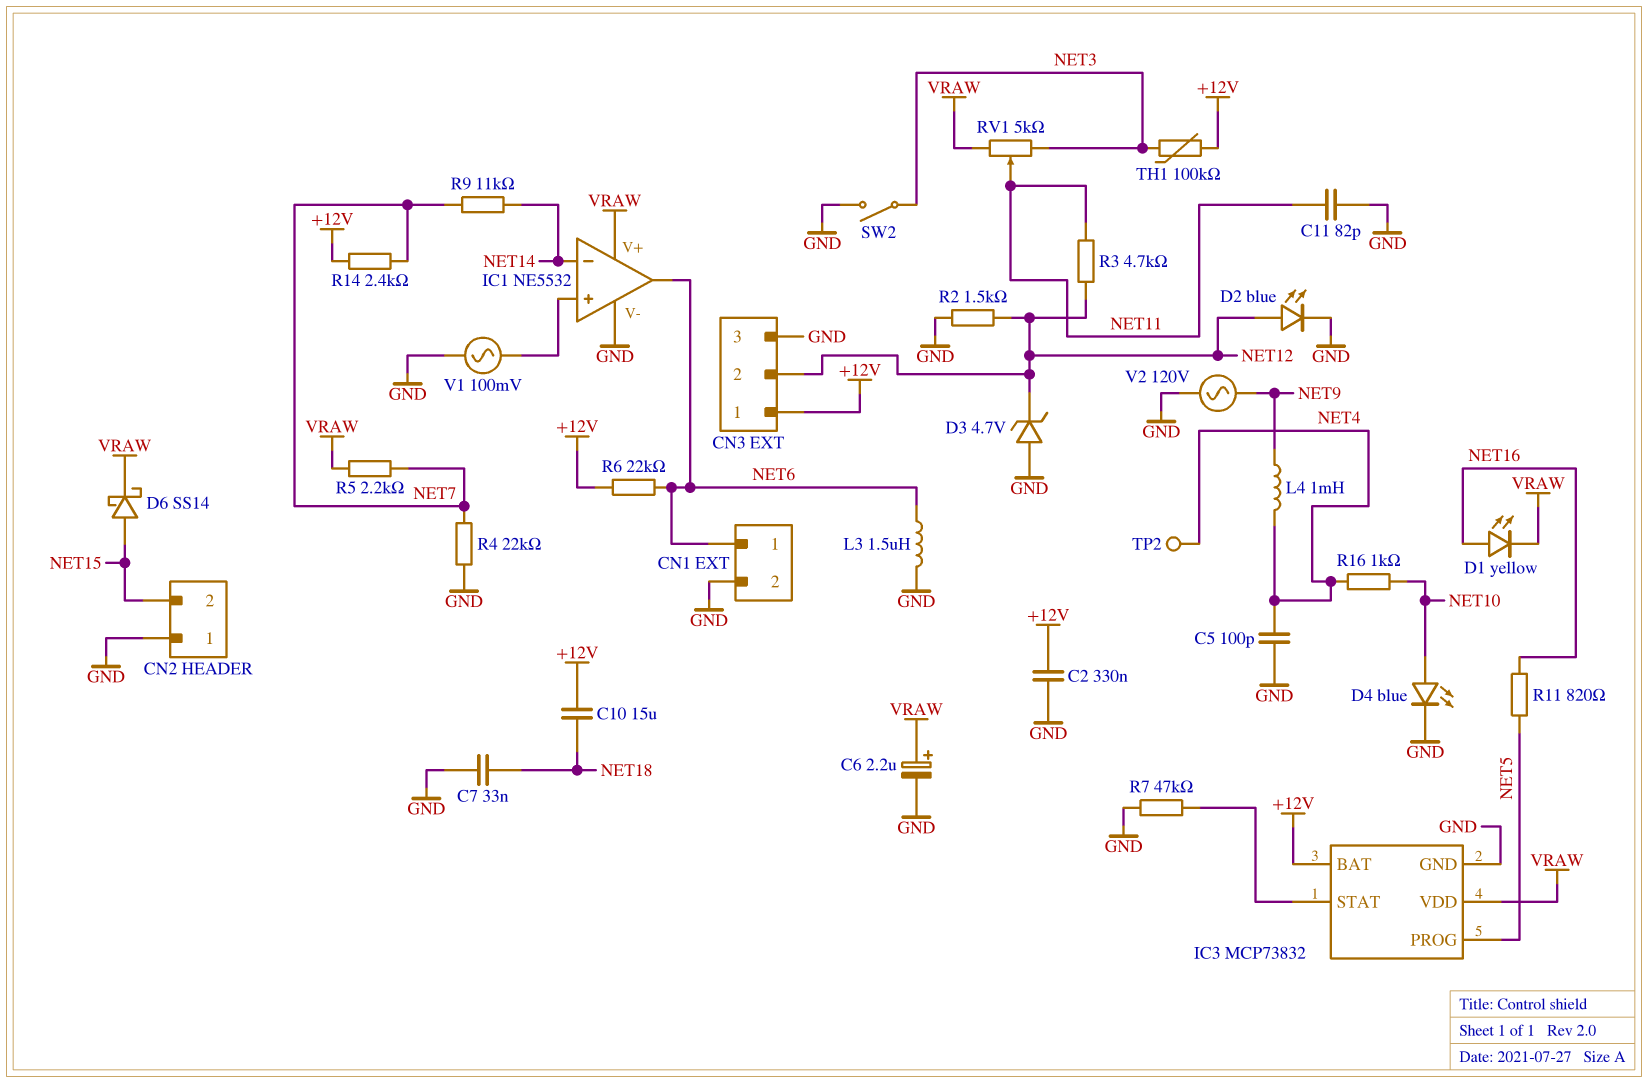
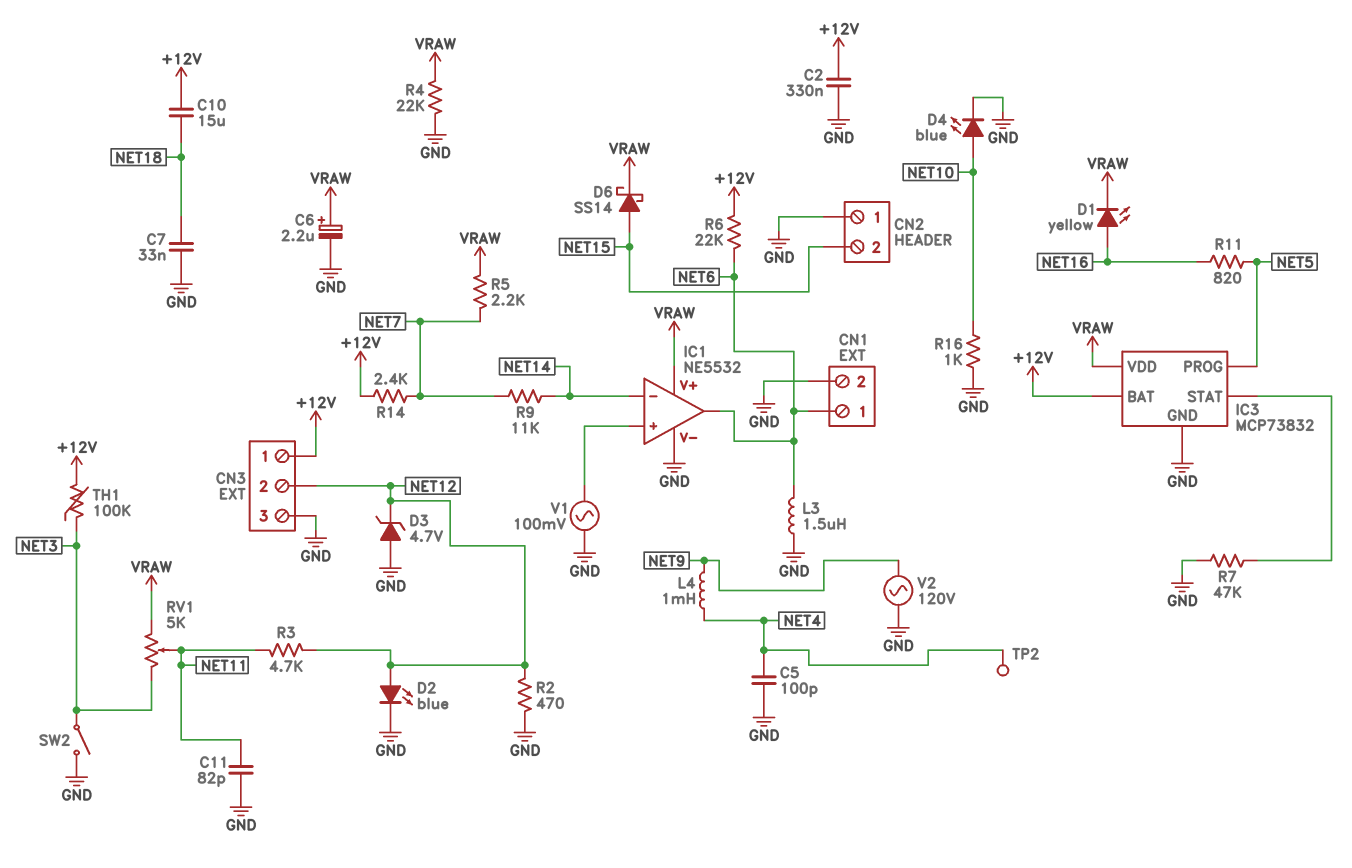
R2: 1.5k (GND, NET12) -> 470 (GND, NET12)
R4: 22k (GND, NET7) -> 22k (GND, VRAW)
R16: 1k (NET4, NET10) -> 1k (GND, NET10)

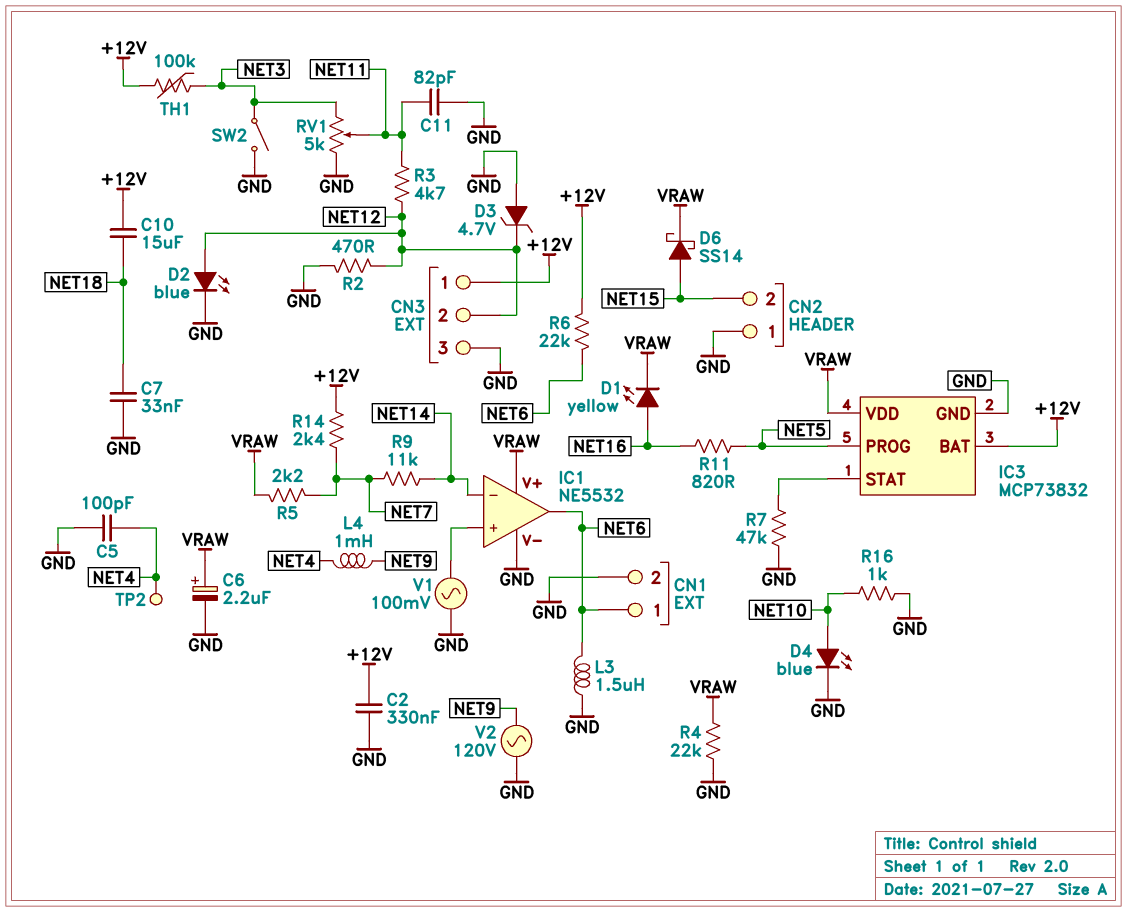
RV1: 5k (NET3, VRAW, wiper NET11) -> 5k (GND, NET3, wiper NET11)

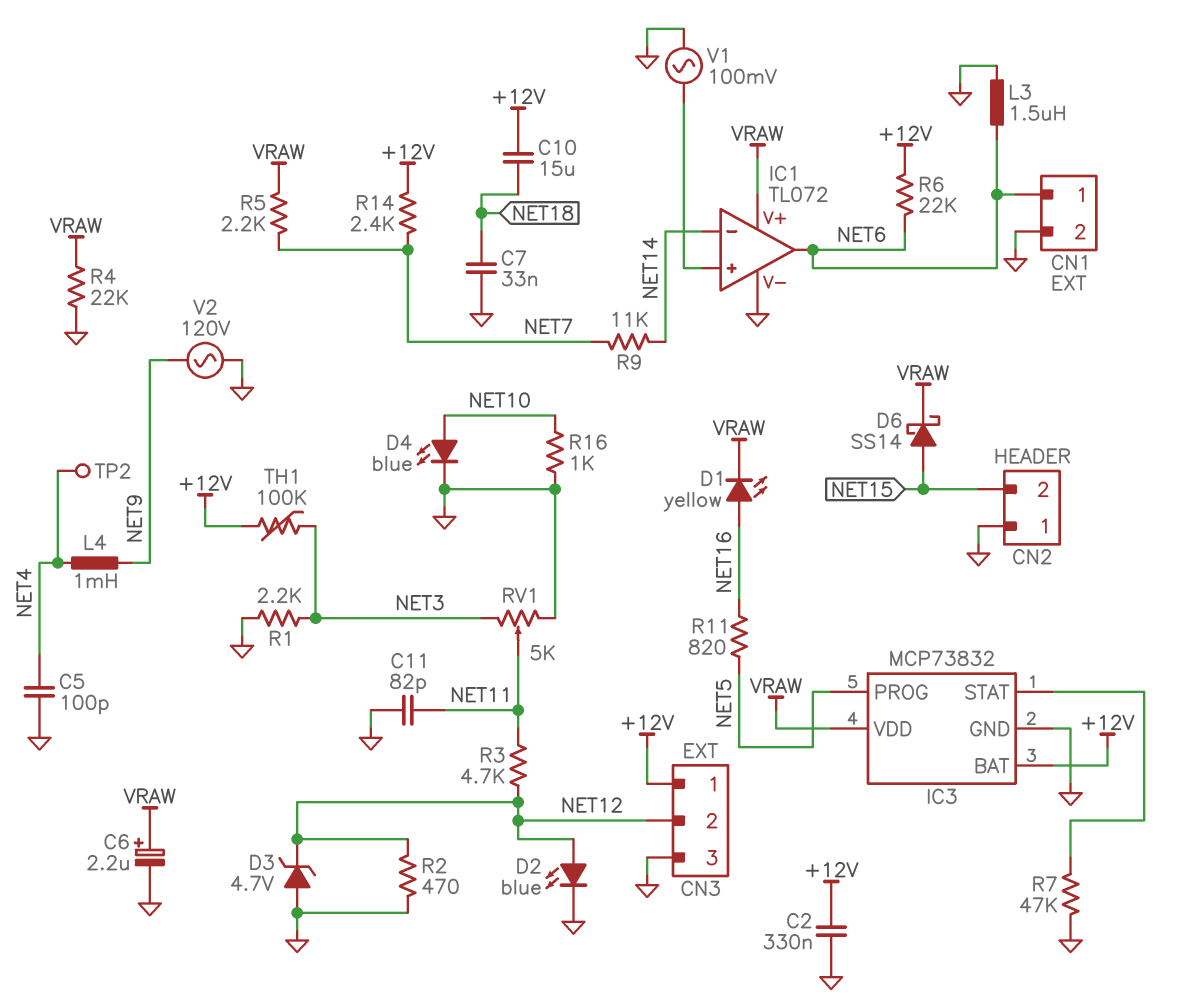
IC1: NE5532 -> TL072
R1: none -> 2.2k (GND, NET3)
SW2: switch (GND, NET3) -> none

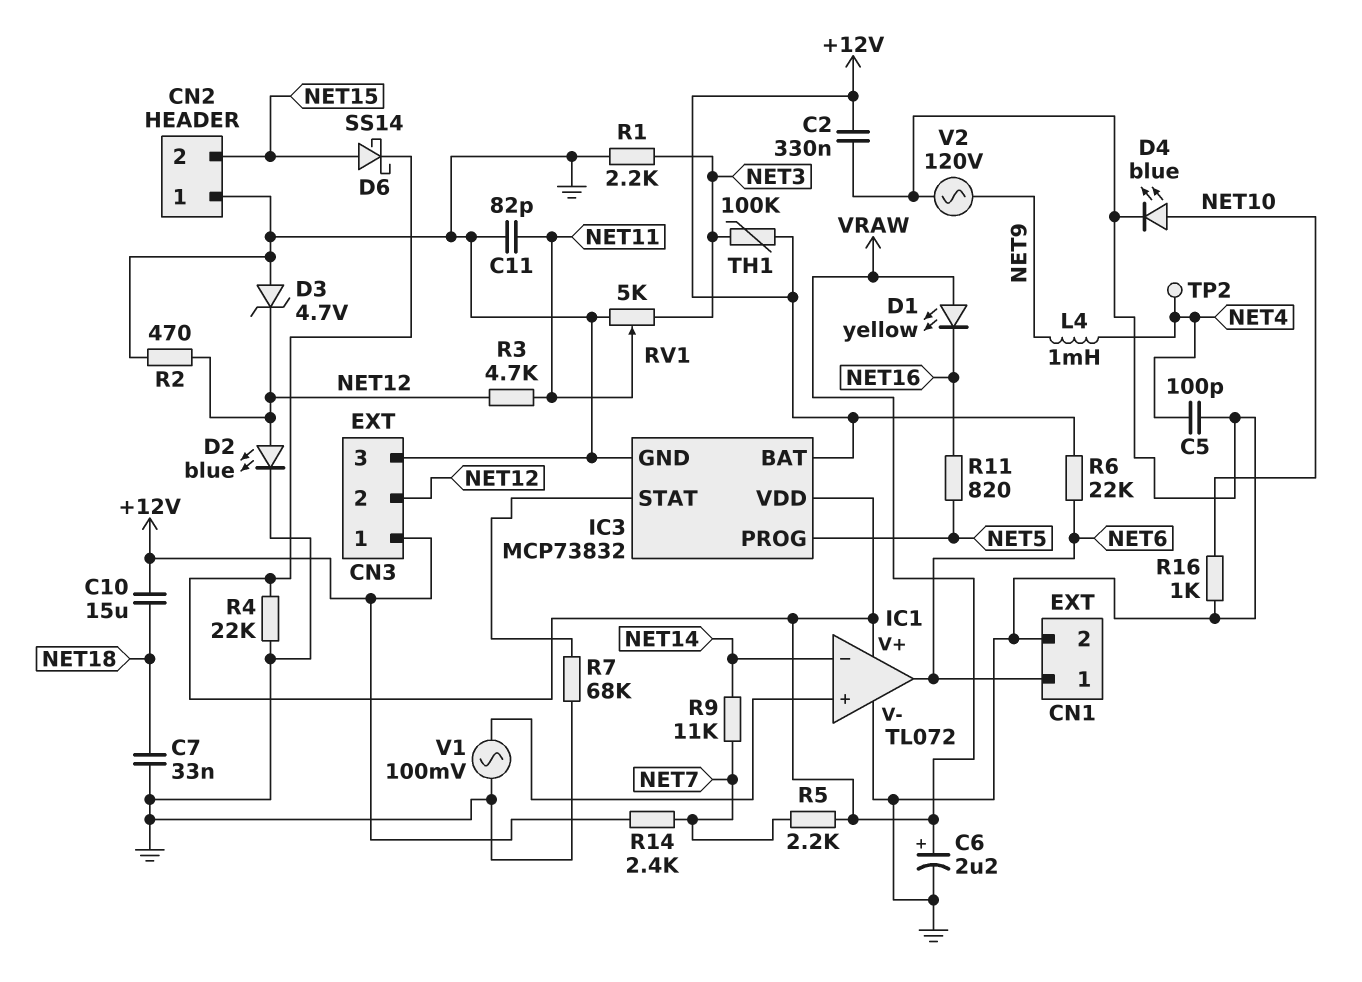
D1: LED yellow (A NET16, K VRAW) -> LED yellow (A VRAW, K NET16)
L3: 1.5uH (GND, NET6) -> none
R7: 47k (GND, IC3/STAT) -> 68k (GND, IC3/STAT)

